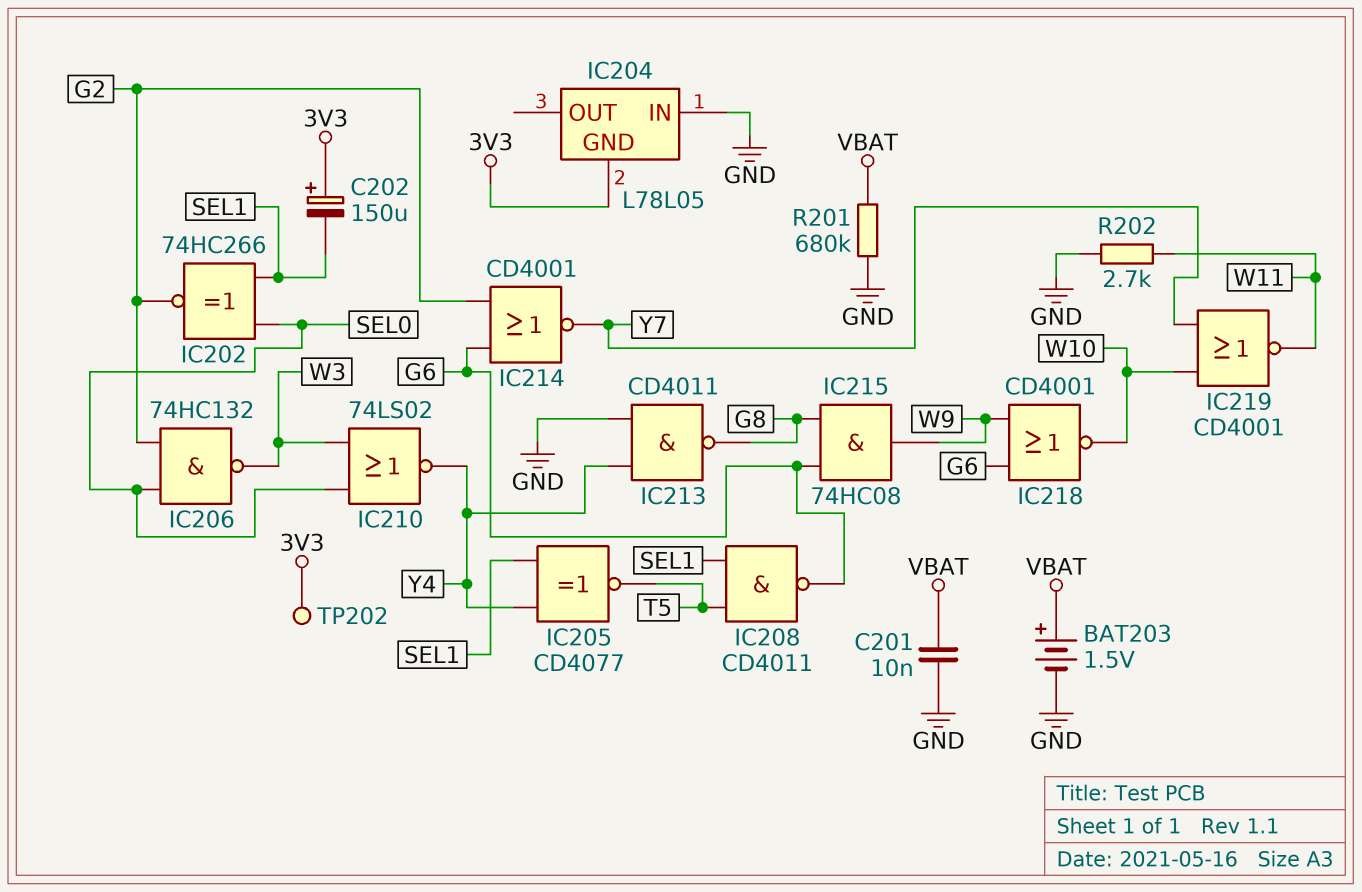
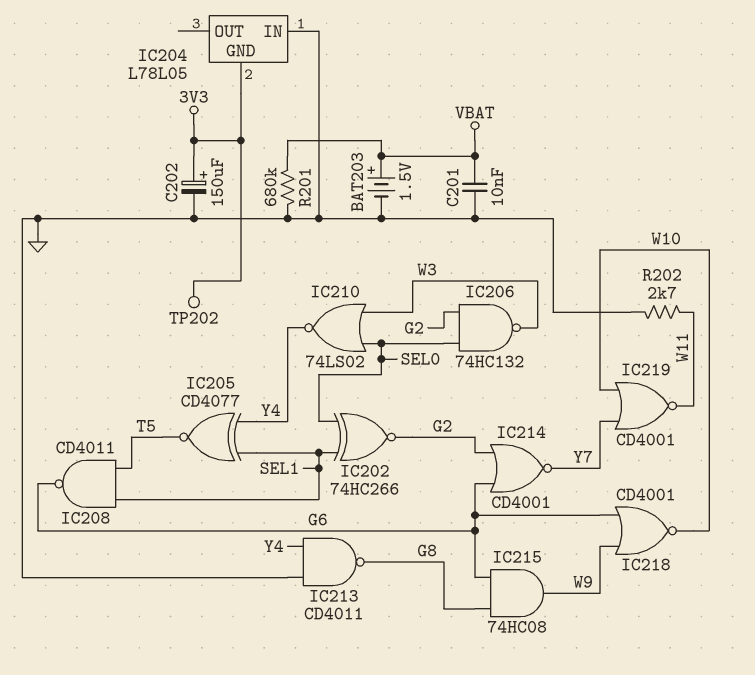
C202: 150uF (plus 3V3, minus SEL1) -> 150uF (plus 3V3, minus GND)

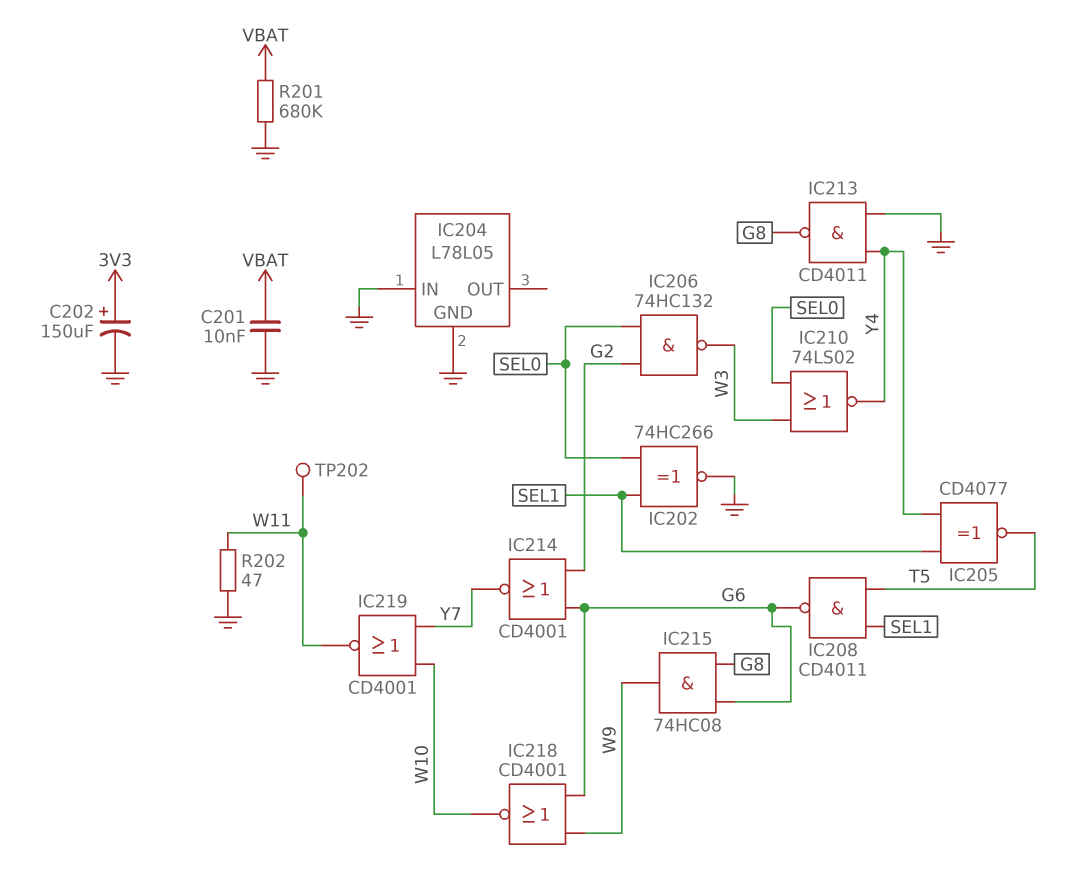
BAT203: 1.5V (plus VBAT, minus GND) -> none
IC202: XNOR 74HC266 (in SEL0, in SEL1, out G2) -> XNOR 74HC266 (in SEL0, in SEL1, out GND)
IC204 pin GND: 3V3 -> GND
R202: 2.7k (GND, W11) -> 47 (GND, W11)
TP202: test point (3V3) -> test point (W11)

